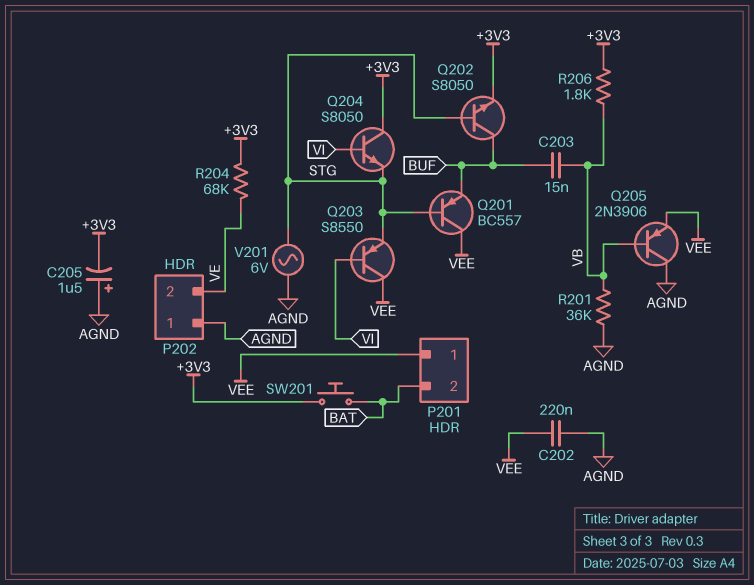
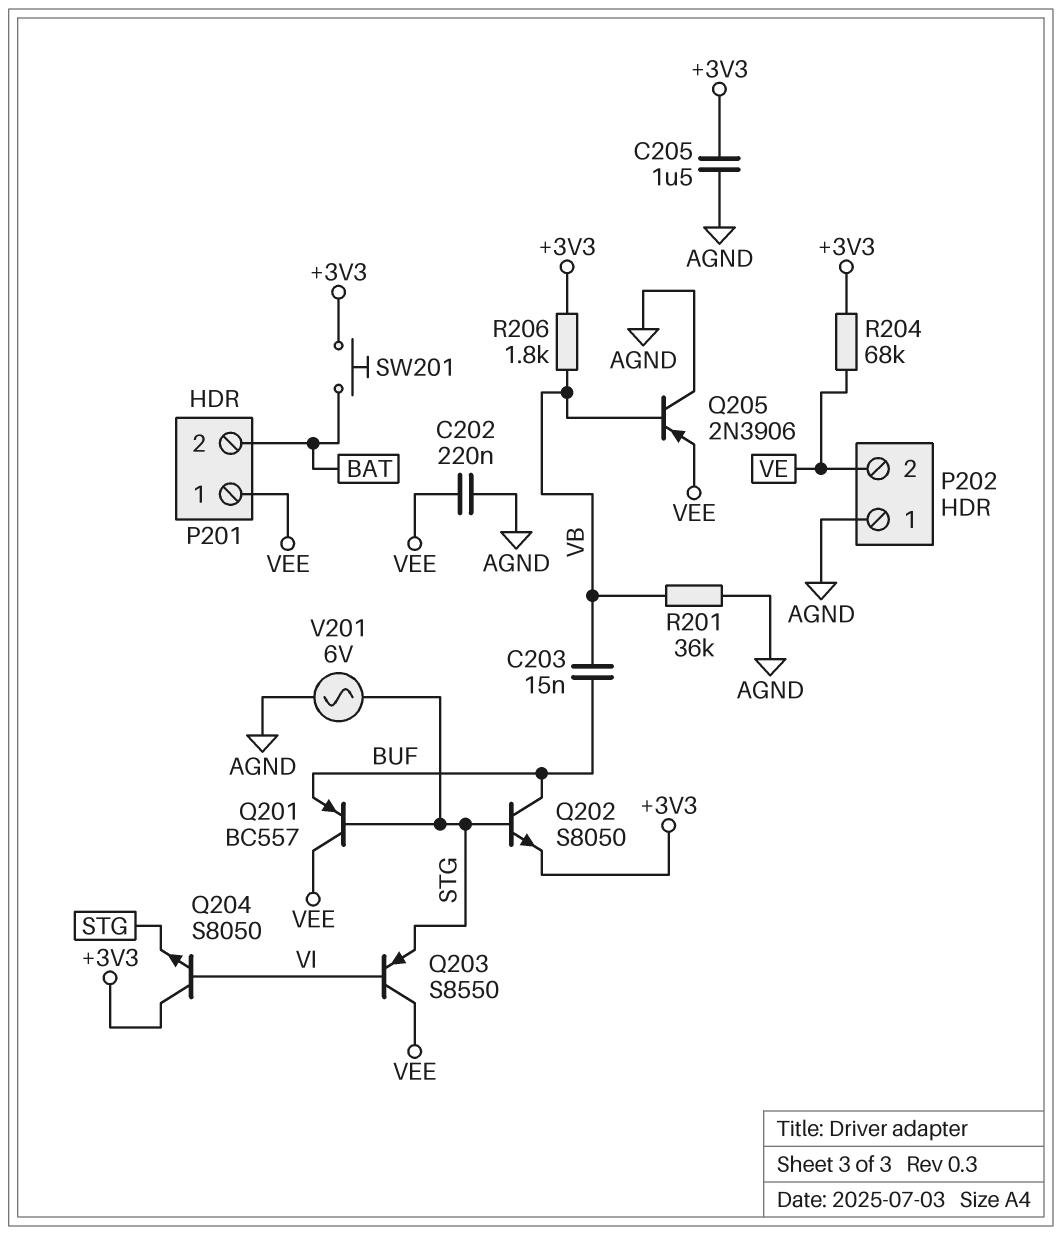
C205: 1.5uF (plus AGND, minus +3V3) -> 1.5uF (+3V3, AGND)

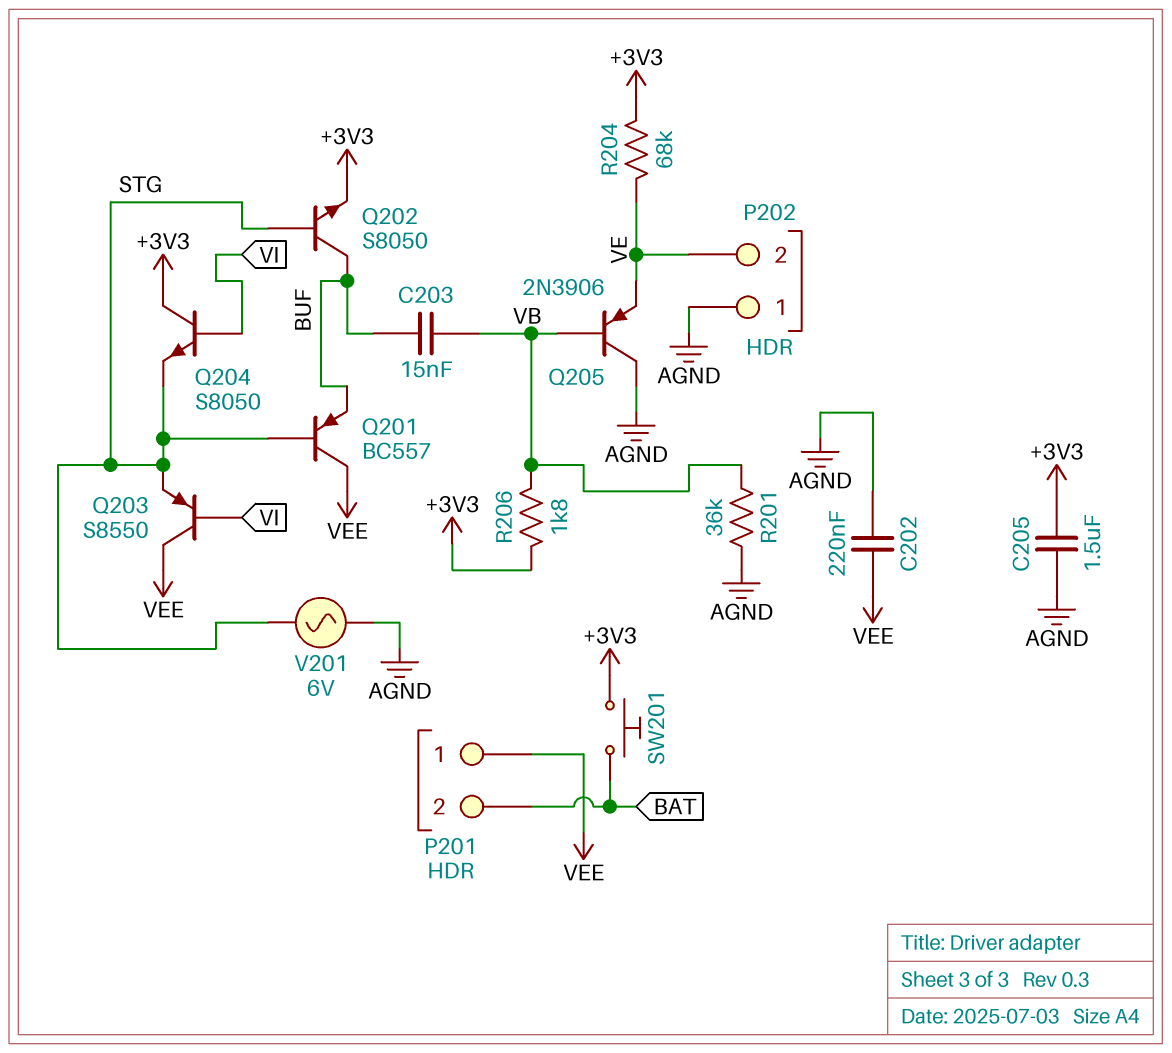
Q205: PNP 2N3906 (B VB, C AGND, E VEE) -> PNP 2N3906 (B VB, C AGND, E VE)

